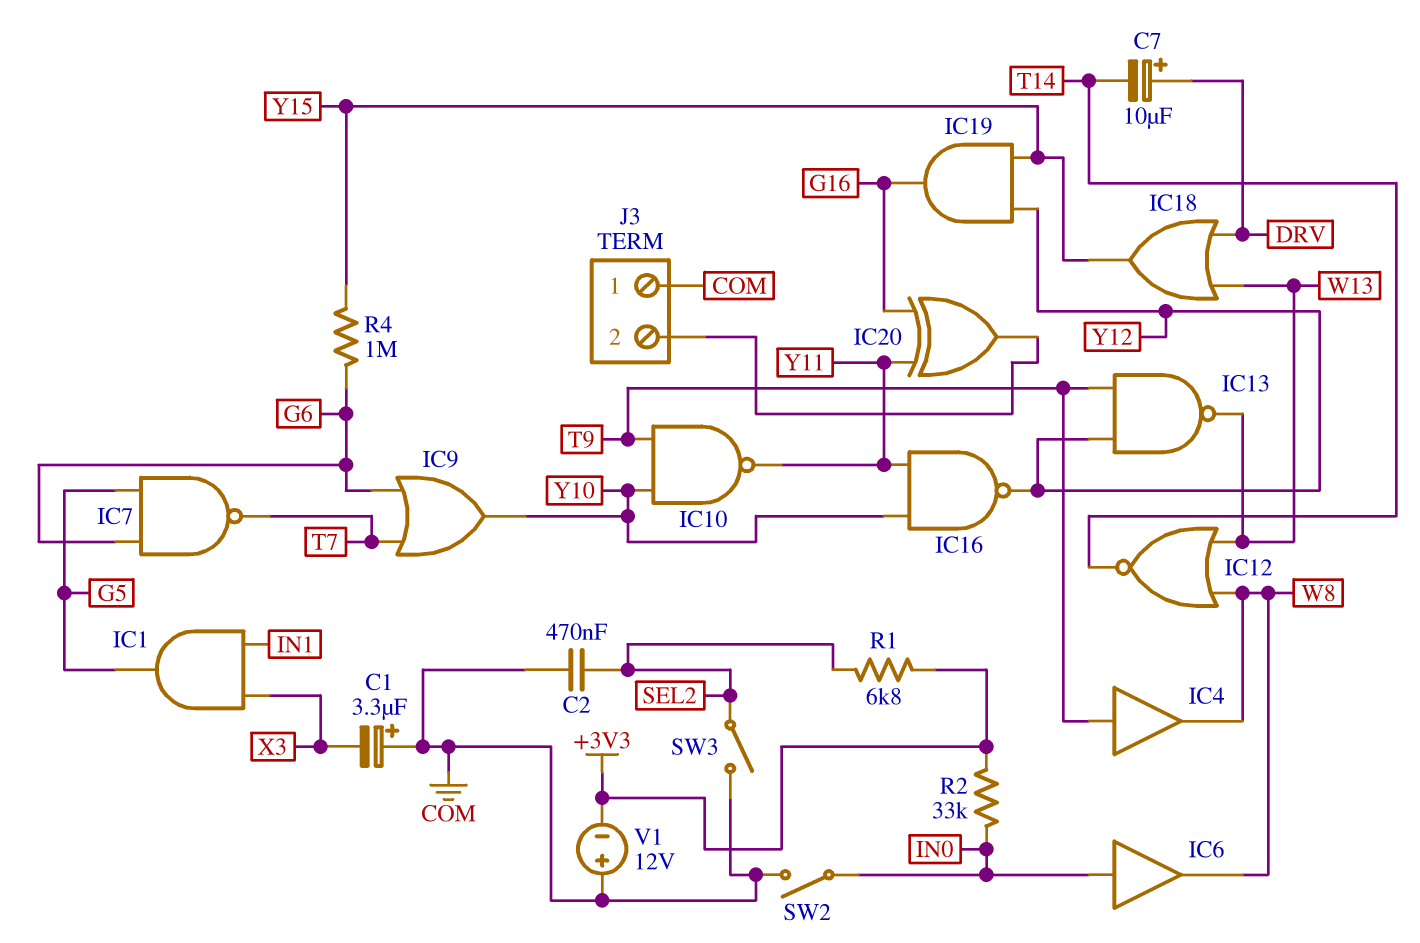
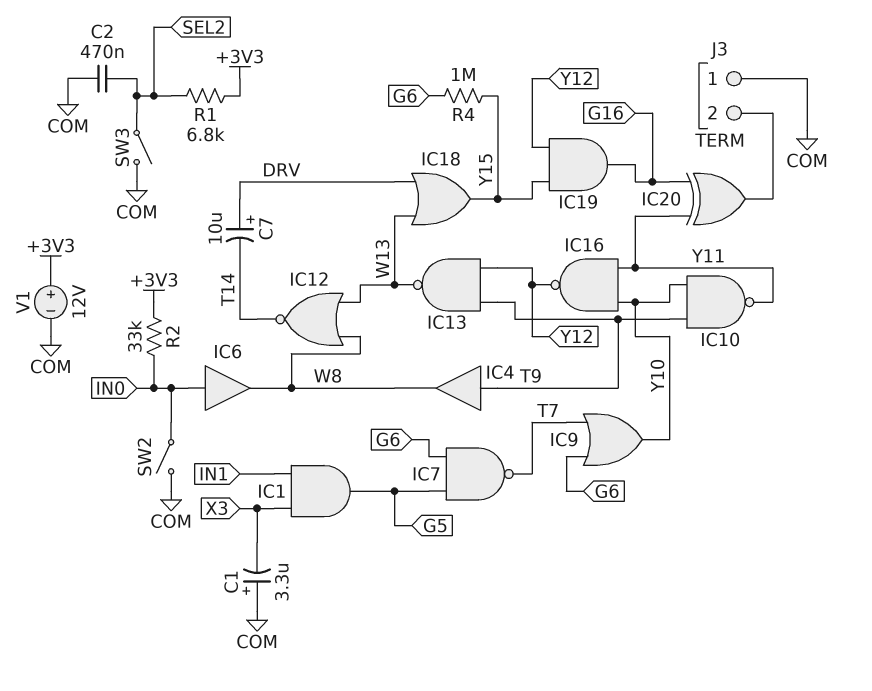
V1: 12V (plus COM, minus +3V3) -> 12V (plus +3V3, minus COM)

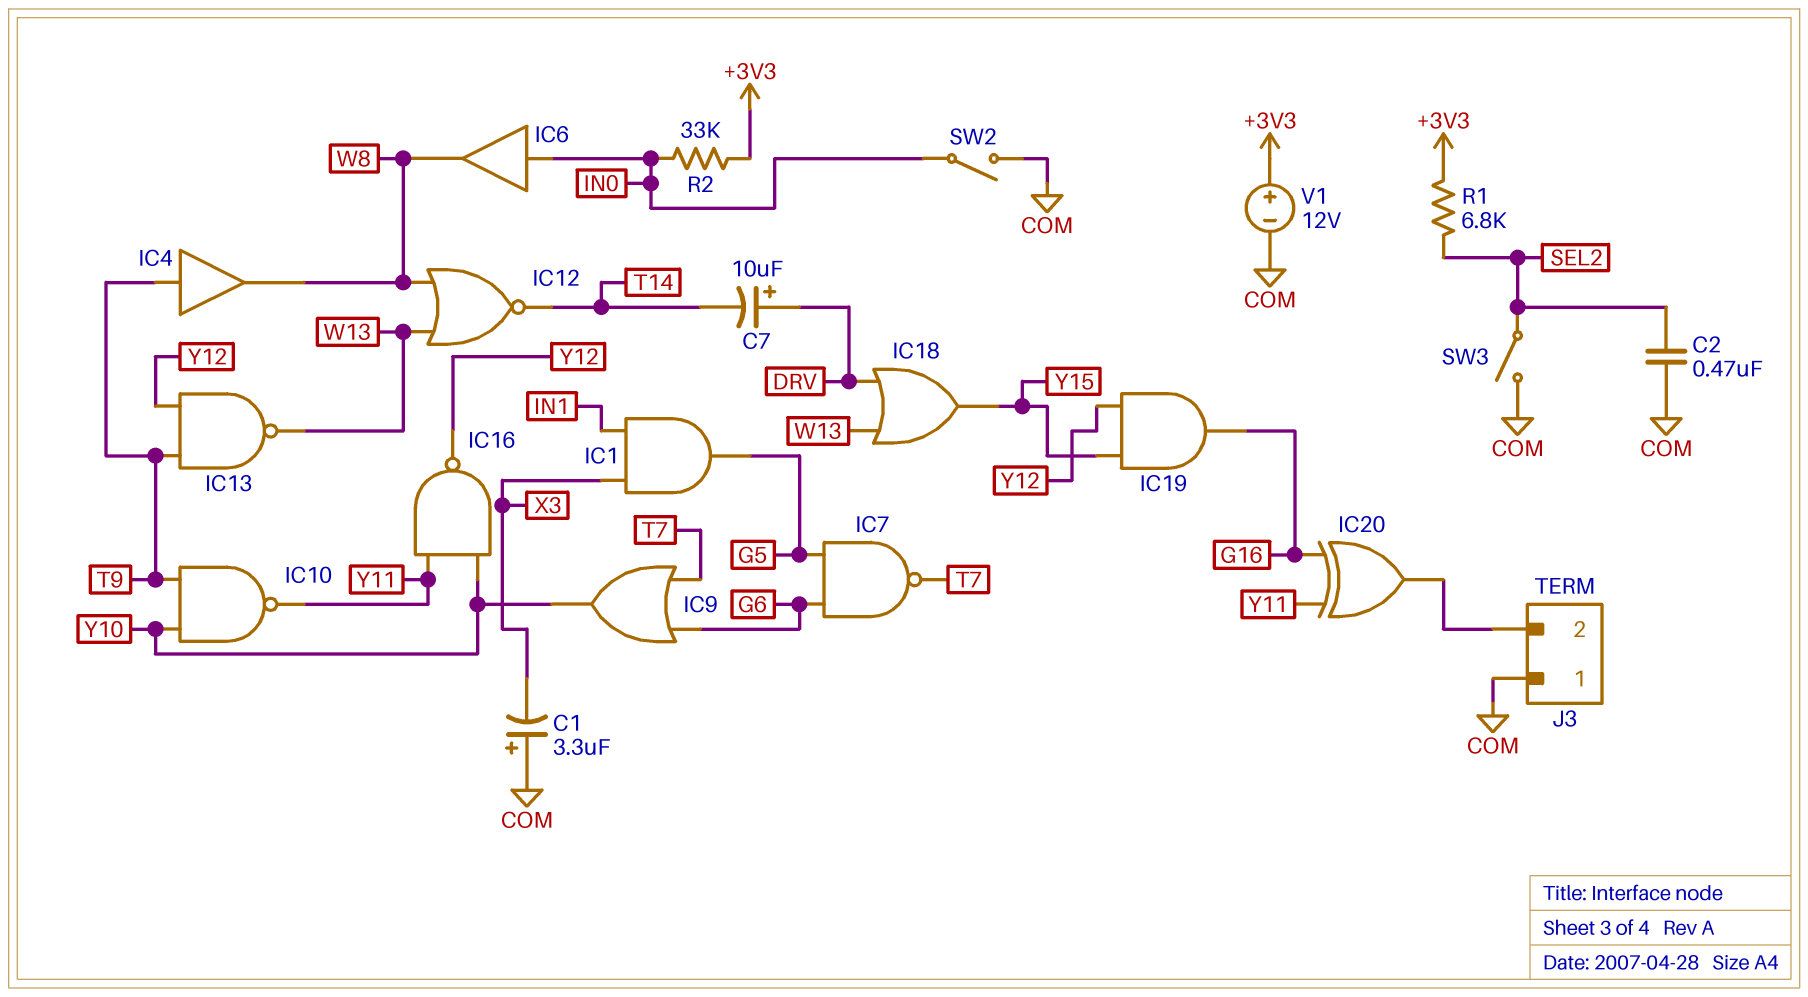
R4: 1M (G6, Y15) -> none

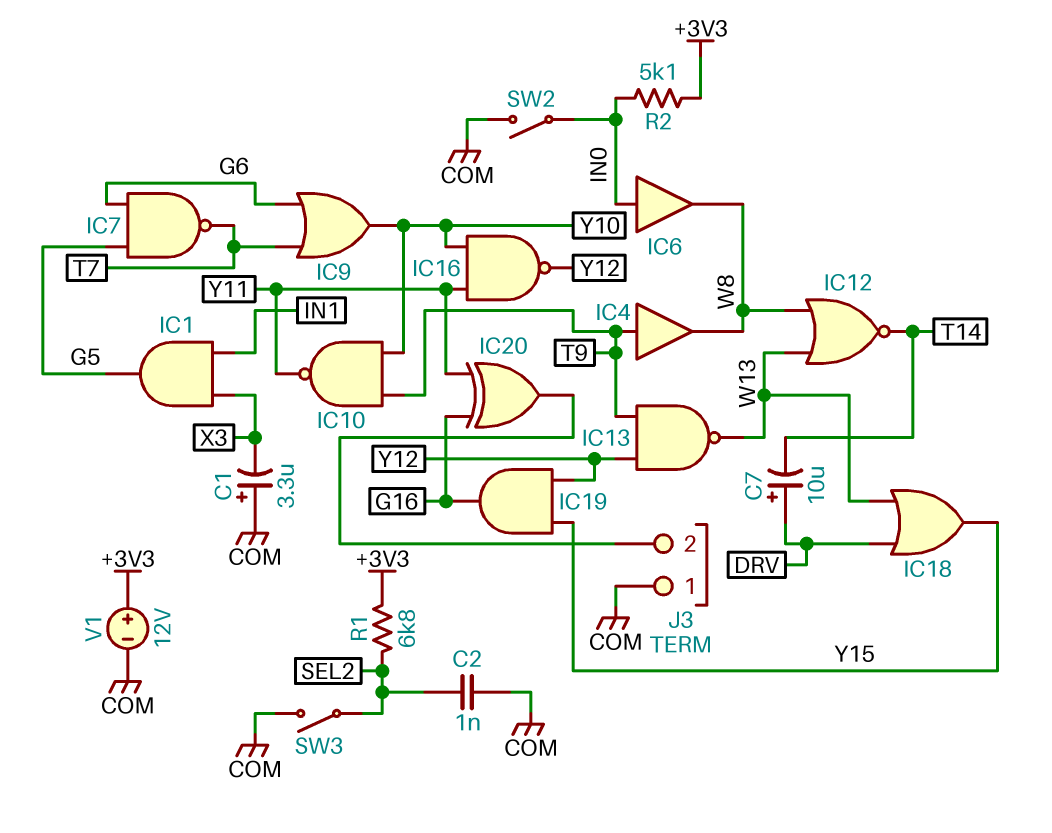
C2: 470nF (COM, SEL2) -> 1nF (COM, SEL2)
R2: 33k (+3V3, IN0) -> 5.1k (+3V3, IN0)

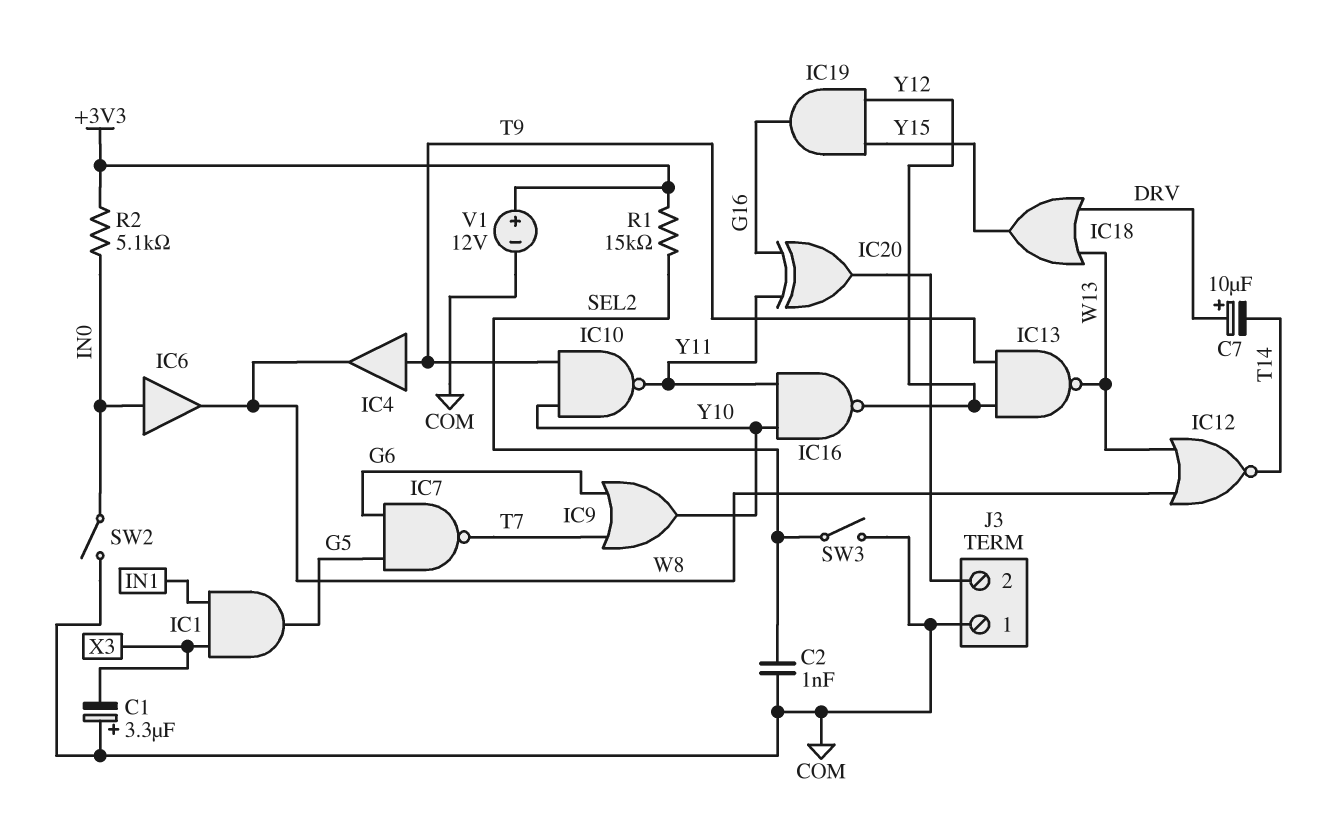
R1: 6.8k (+3V3, SEL2) -> 15k (+3V3, SEL2)

